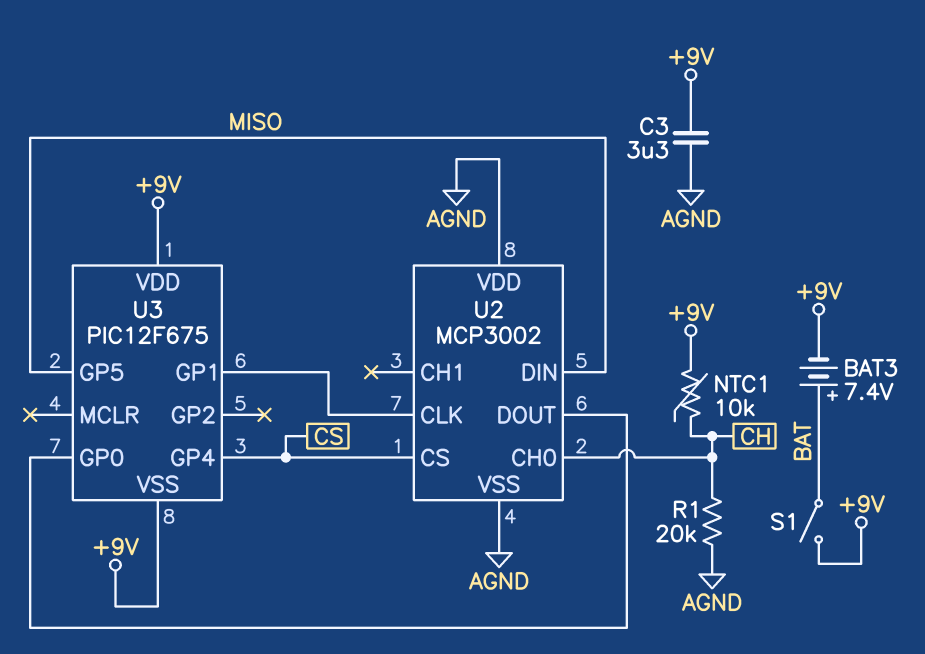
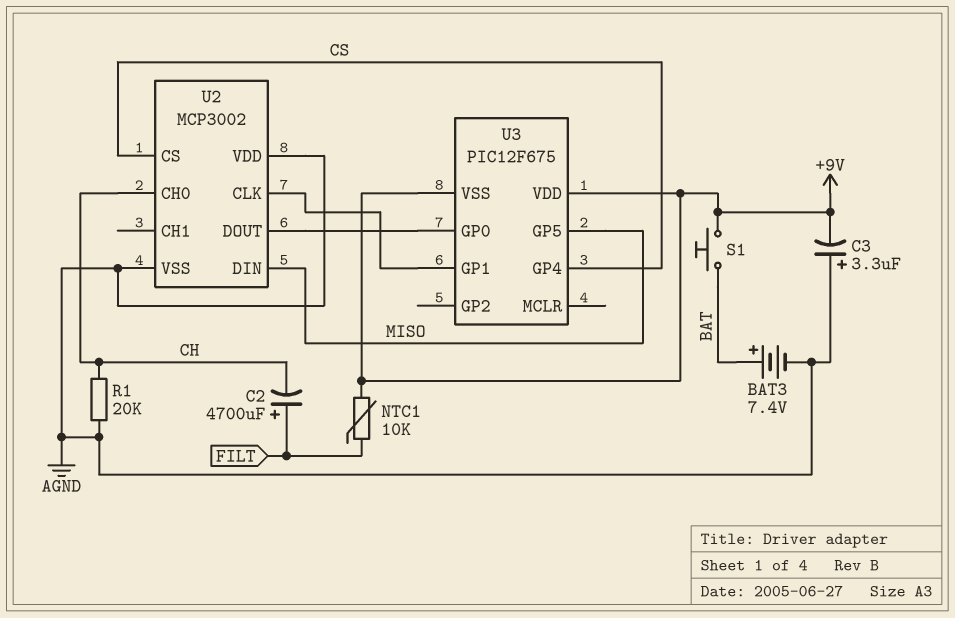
BAT3: 7.4V (plus BAT, minus +9V) -> 7.4V (plus BAT, minus AGND)
C2: none -> 4700uF (plus FILT, minus CH)
C3: 3.3uF (+9V, AGND) -> 3.3uF (plus AGND, minus +9V)
NTC1: 10k (+9V, CH) -> 10k (+9V, FILT)
S1: switch (+9V, BAT) -> button (+9V, BAT)

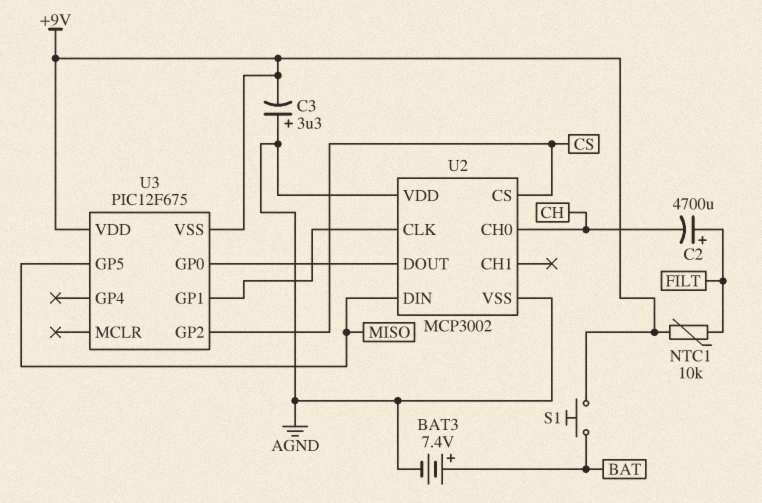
R1: 20k (AGND, CH) -> none
U3 pin GP2: none -> CS
U3 pin GP4: CS -> none

